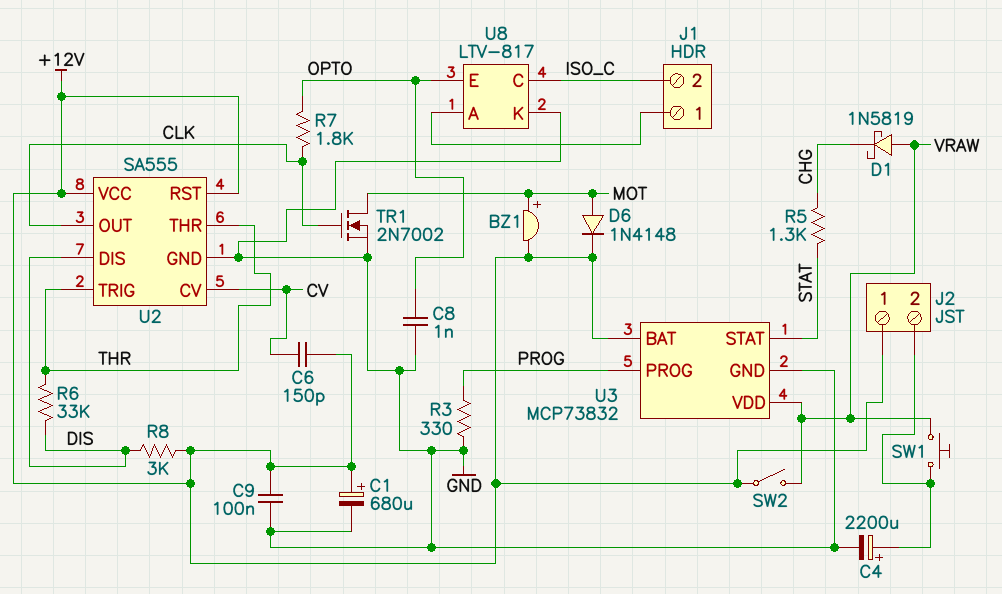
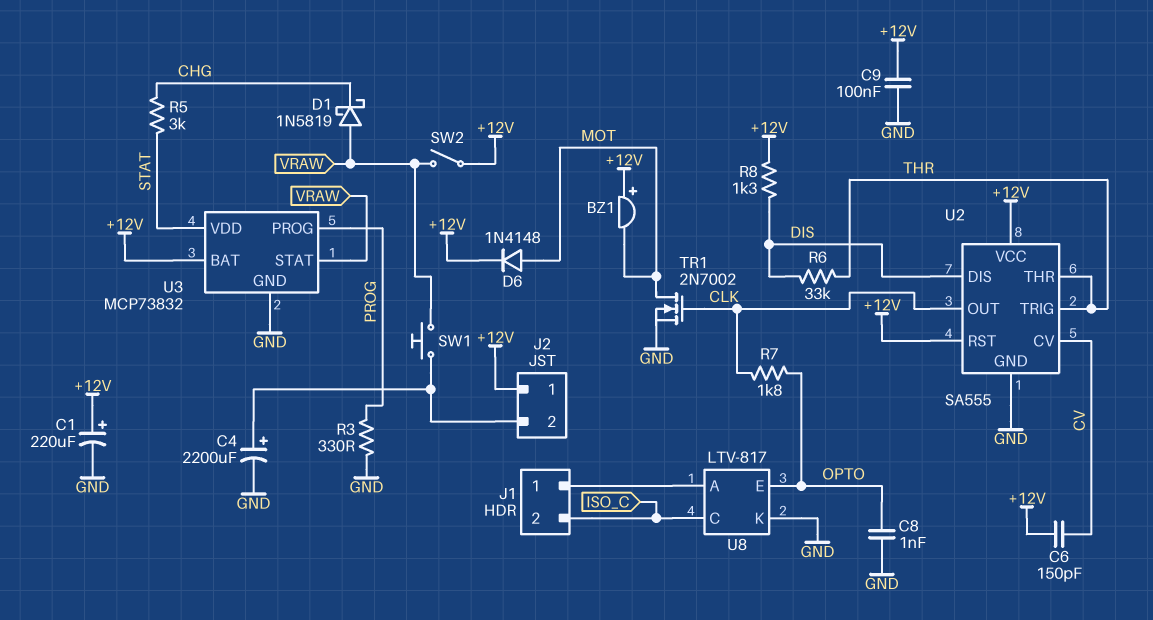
BZ1: buzzer (plus MOT, minus +12V) -> buzzer (plus +12V, minus MOT)
C1: 680uF (plus +12V, minus GND) -> 220uF (plus +12V, minus GND)
R5: 1.3k (CHG, STAT) -> 3k (CHG, STAT)
R8: 3k (+12V, DIS) -> 1.3k (+12V, DIS)
U3 pin STAT: STAT -> VRAW
U3 pin VDD: VRAW -> STAT

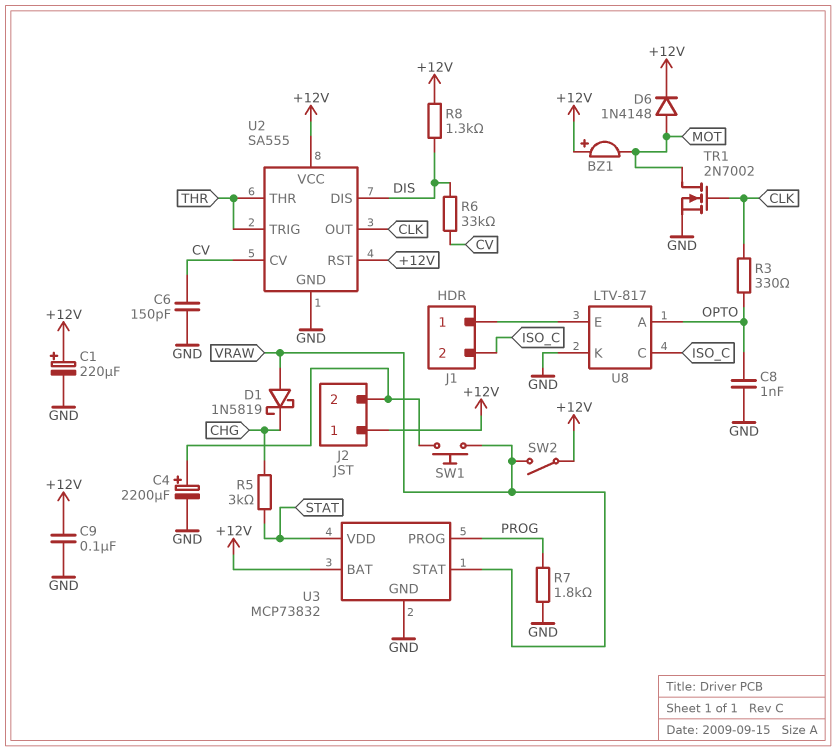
C6: 150pF (+12V, CV) -> 150pF (CV, GND)
R3: 330 (GND, PROG) -> 330 (CLK, OPTO)
R6: 33k (DIS, THR) -> 33k (CV, DIS)
R7: 1.8k (CLK, OPTO) -> 1.8k (GND, PROG)
U8 pin A: J1/1 -> OPTO
U8 pin E: OPTO -> J1/1

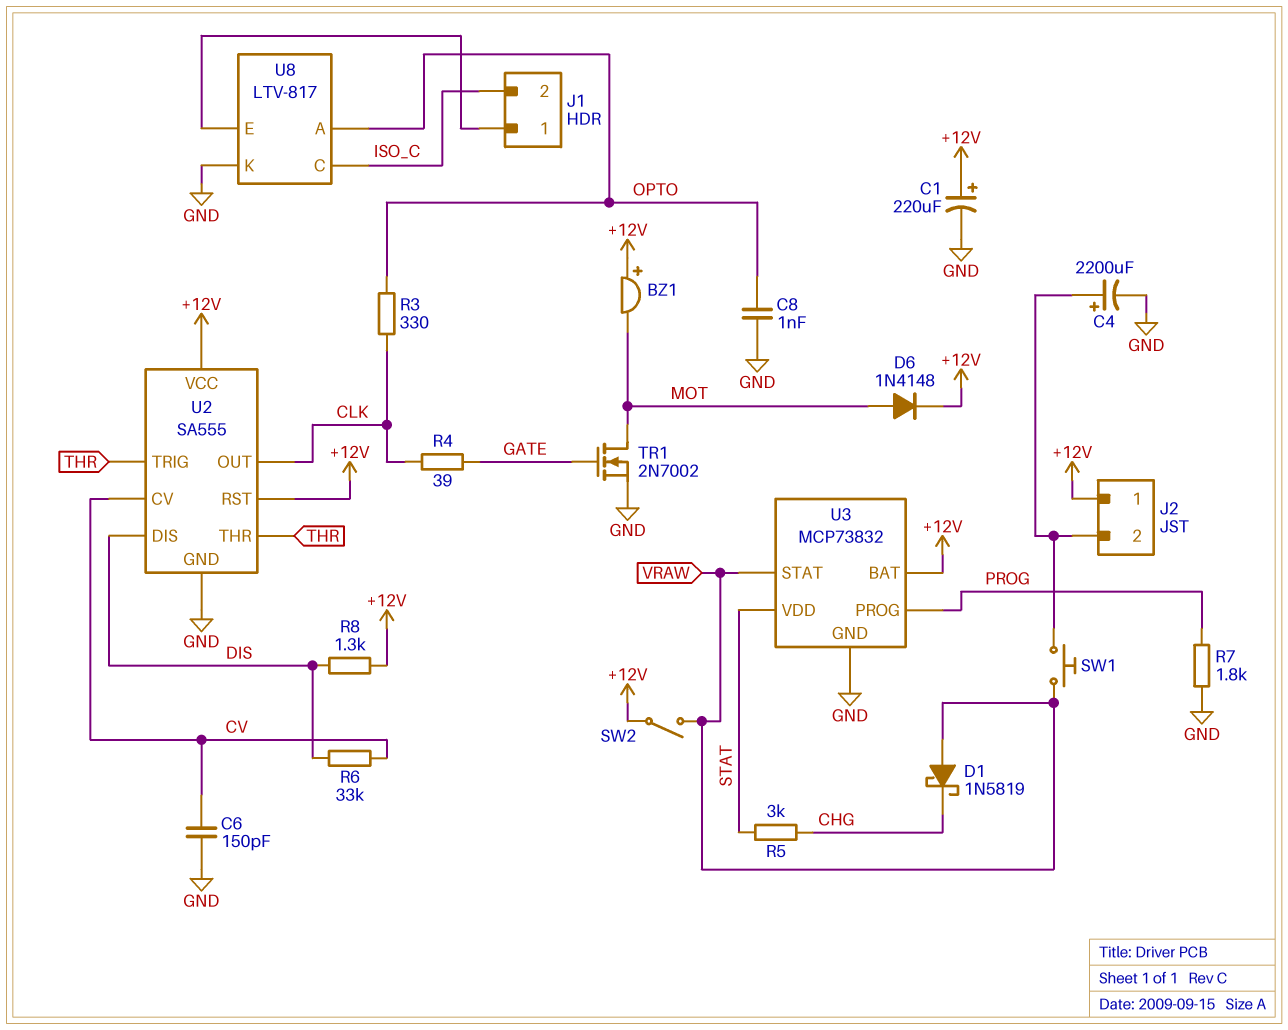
C9: 100nF (+12V, GND) -> none
R4: none -> 39 (CLK, GATE)
TR1: NMOS 2N7002 (G CLK, D MOT, S GND) -> NMOS 2N7002 (G GATE, D MOT, S GND)

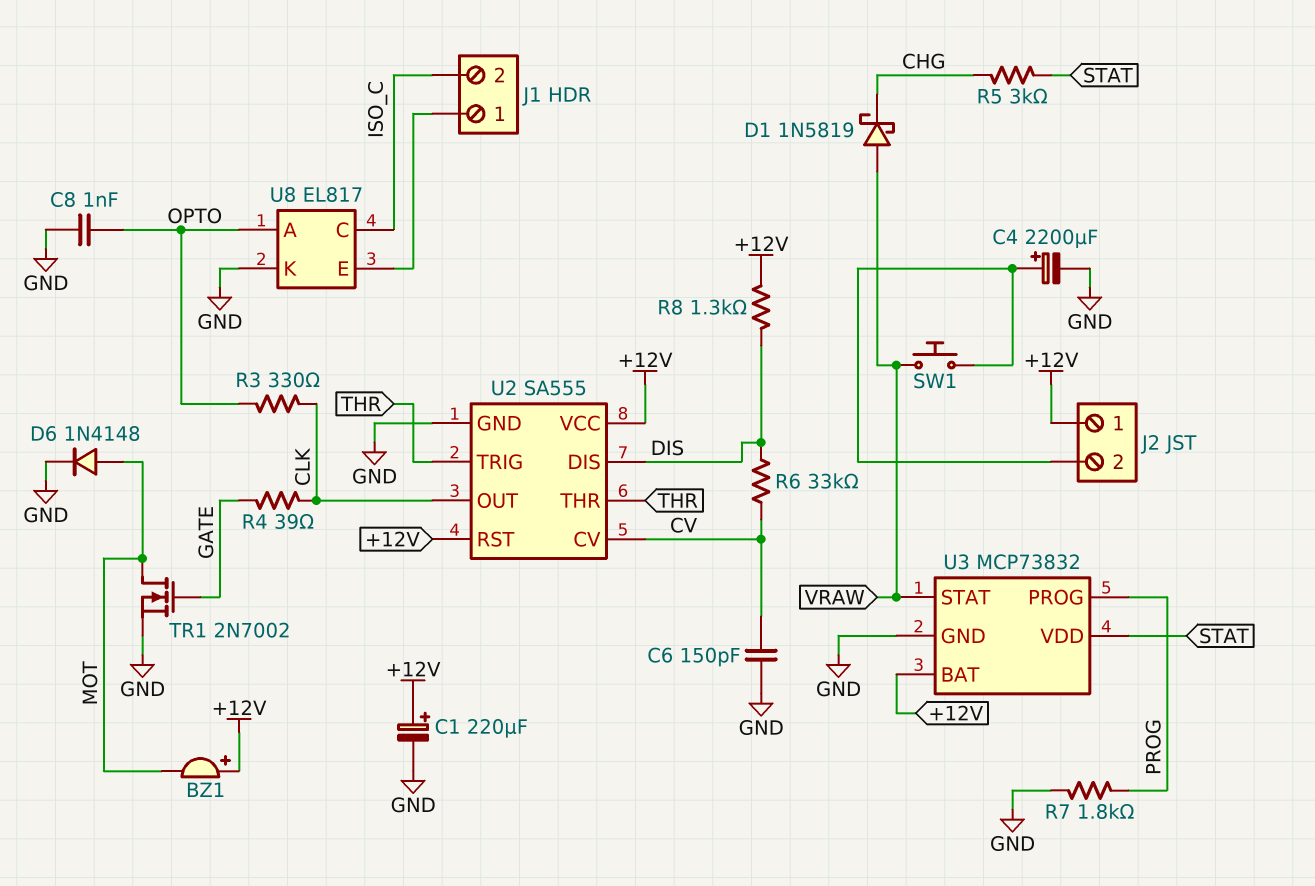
D6: diode 1N4148 (A MOT, K +12V) -> diode 1N4148 (A MOT, K GND)
SW2: switch (+12V, VRAW) -> none
U8: LTV-817 -> EL817

